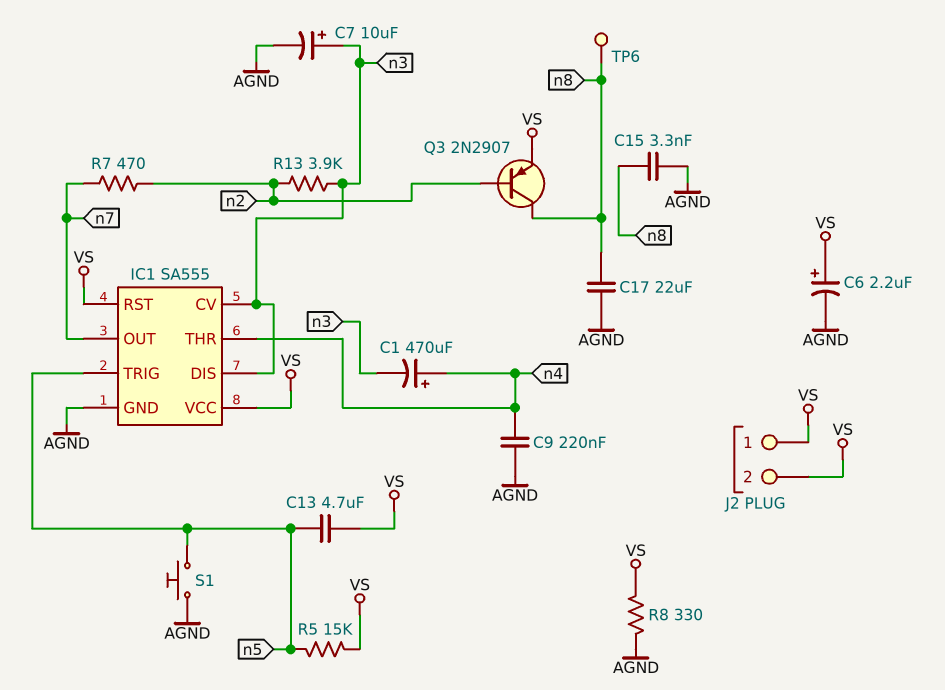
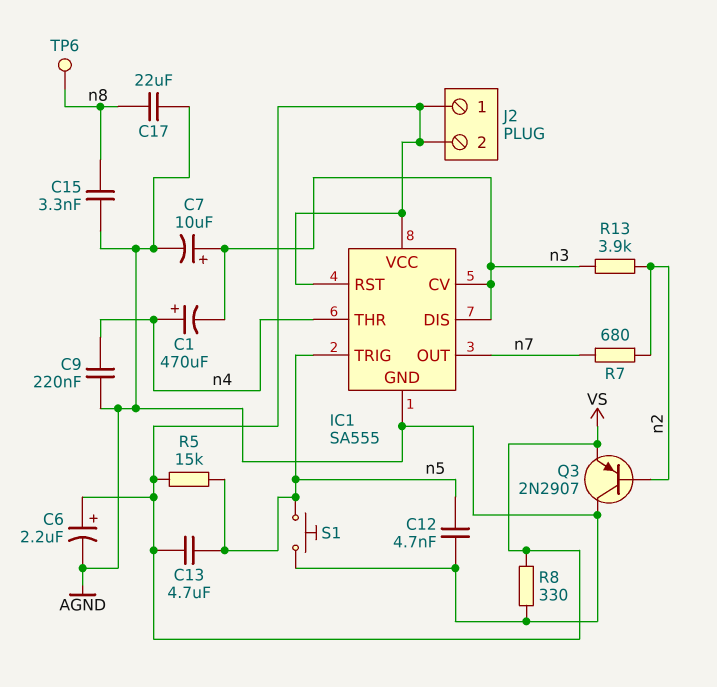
C12: none -> 4.7nF (AGND, n5)
Q3: PNP 2N2907 (B n2, C n8, E VS) -> PNP 2N2907 (B n2, C AGND, E VS)
R7: 470 (n2, n7) -> 680 (n2, n7)

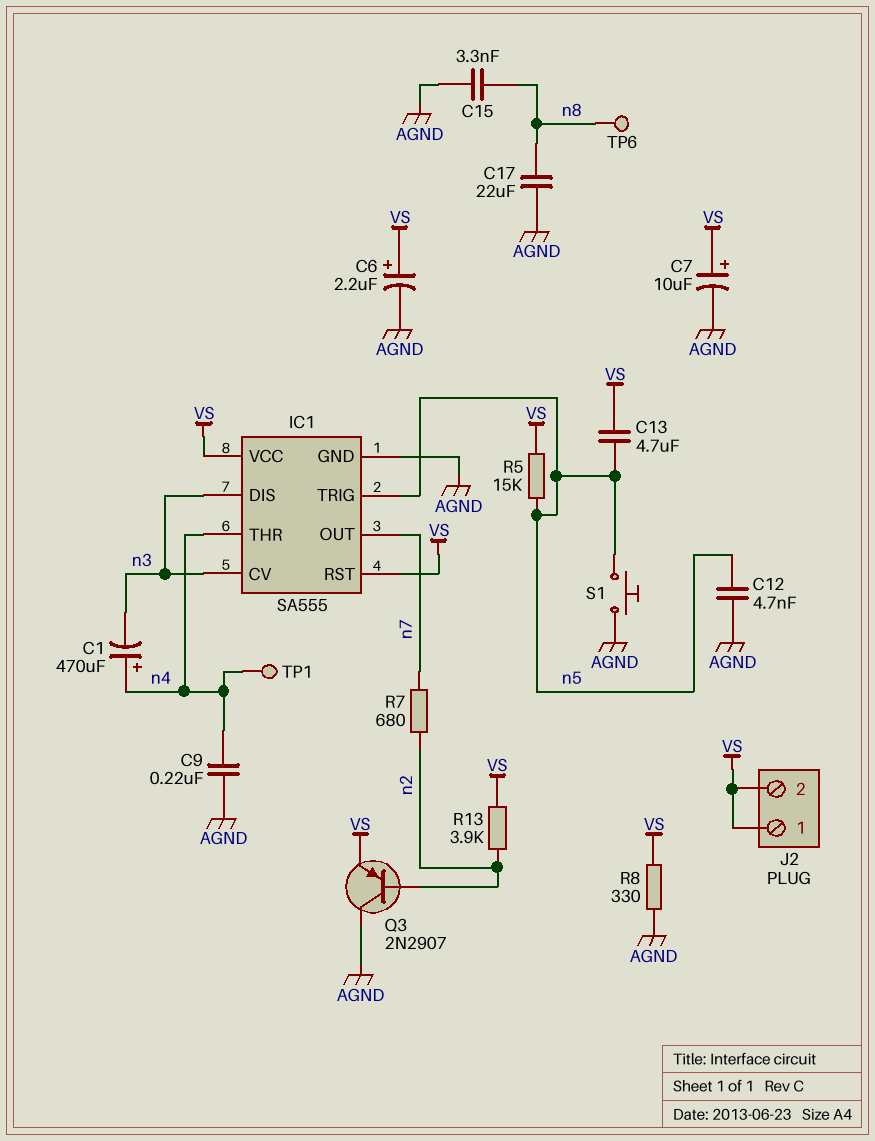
C7: 10uF (plus n3, minus AGND) -> 10uF (plus VS, minus AGND)
R13: 3.9k (n2, n3) -> 3.9k (VS, n2)
TP1: none -> test point (n4)

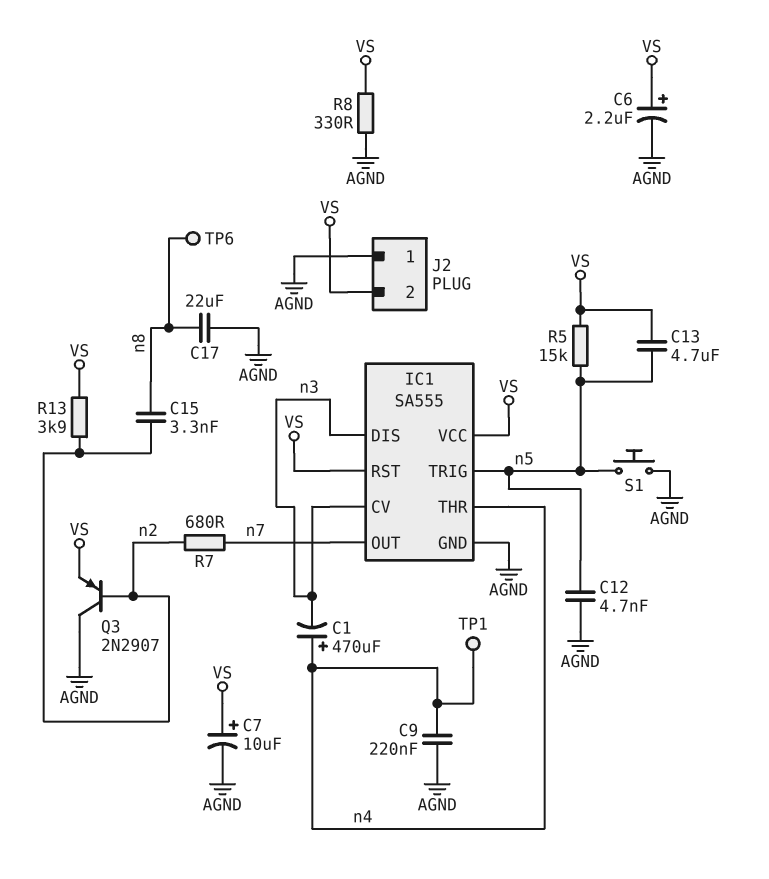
C15: 3.3nF (AGND, n8) -> 3.3nF (n2, n8)
J2 pin 1: VS -> AGND

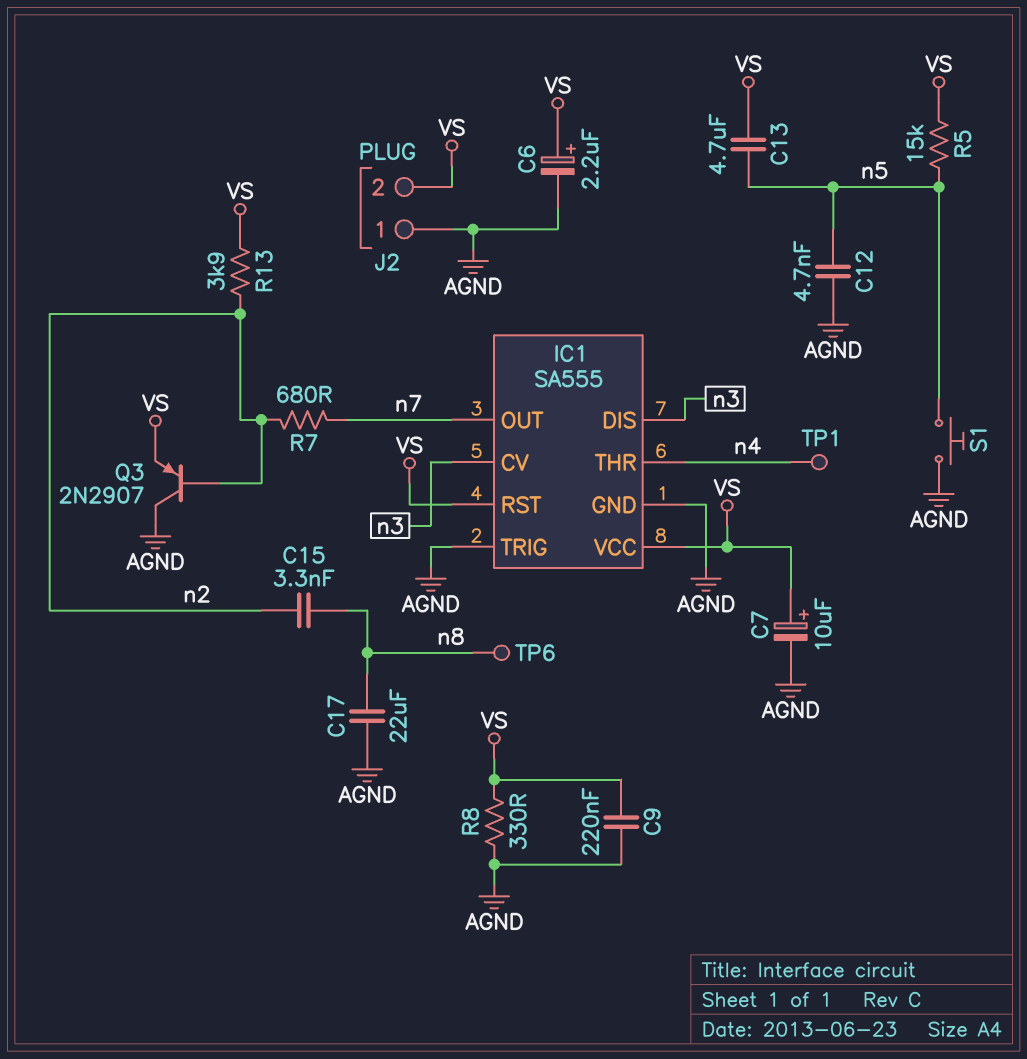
C1: 470uF (plus n4, minus n3) -> none
C9: 220nF (AGND, n4) -> 220nF (AGND, VS)
IC1 pin TRIG: n5 -> AGND

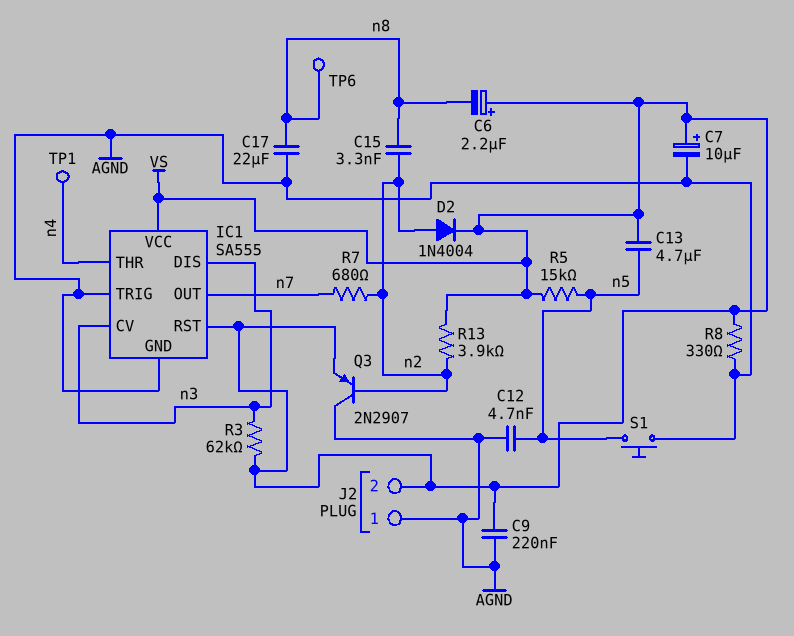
C6: 2.2uF (plus VS, minus AGND) -> 2.2uF (plus VS, minus n8)
D2: none -> diode 1N4004 (A n2, K VS)
R3: none -> 62k (VS, n3)

